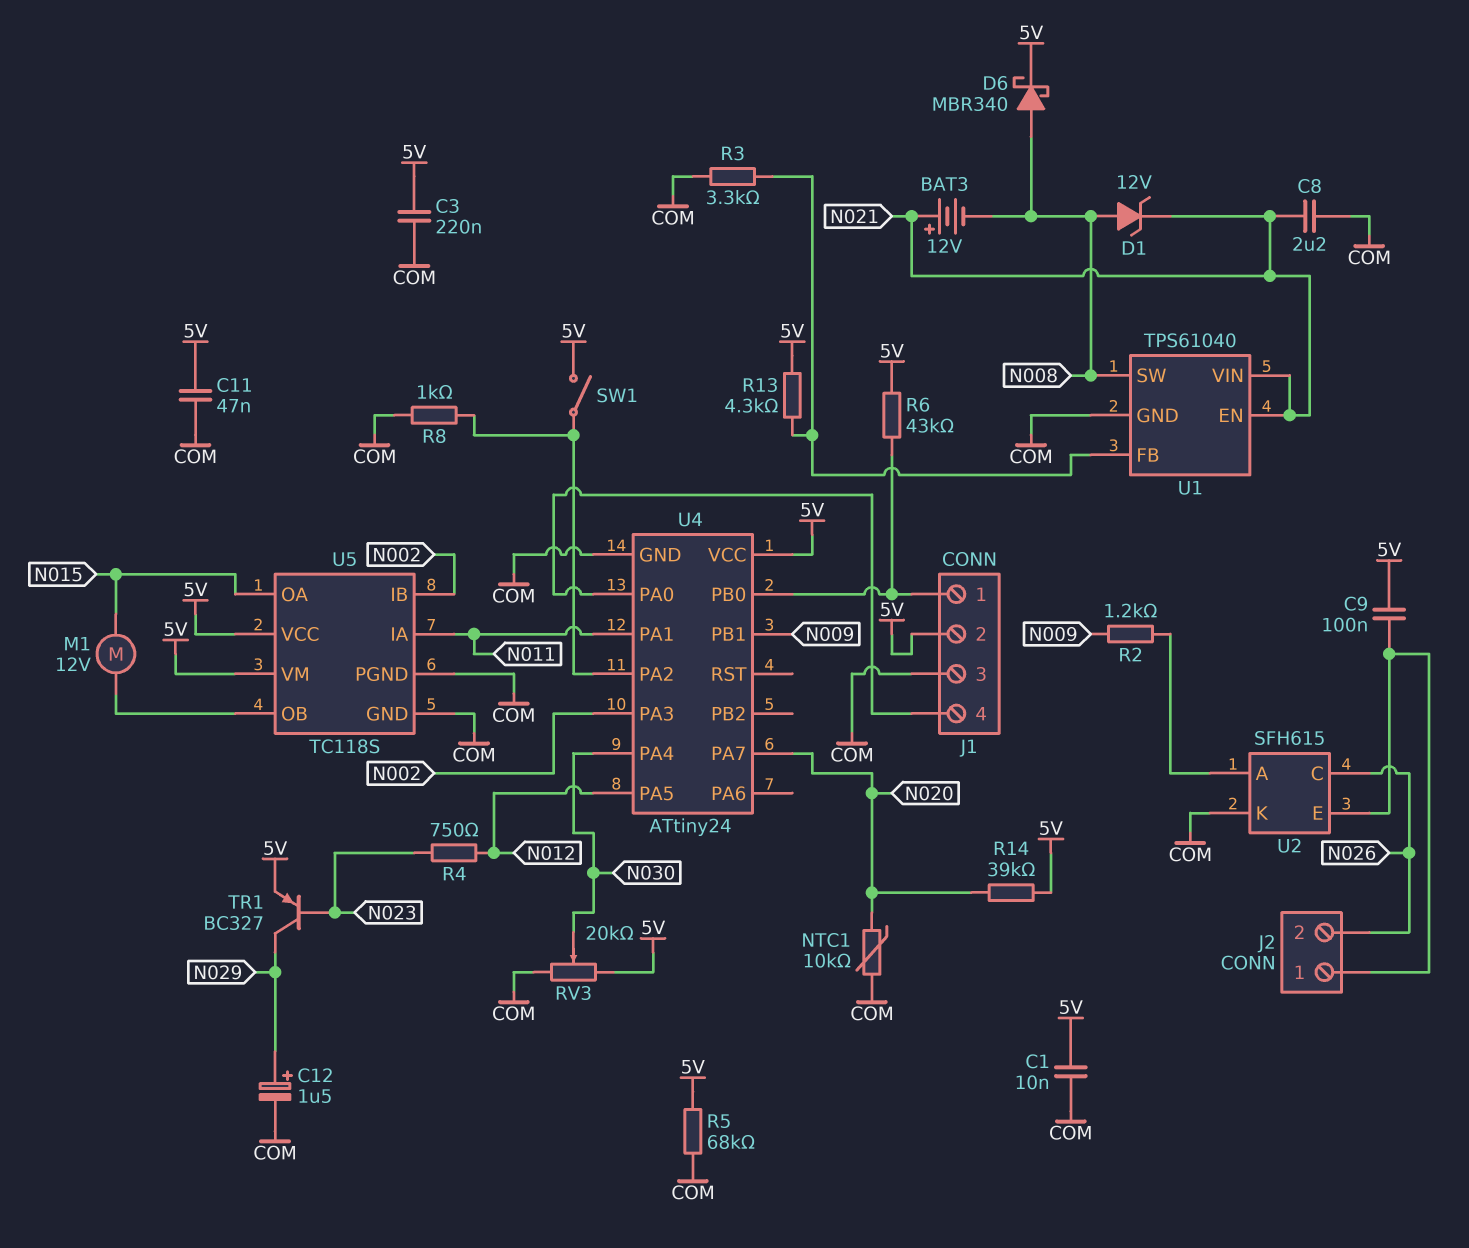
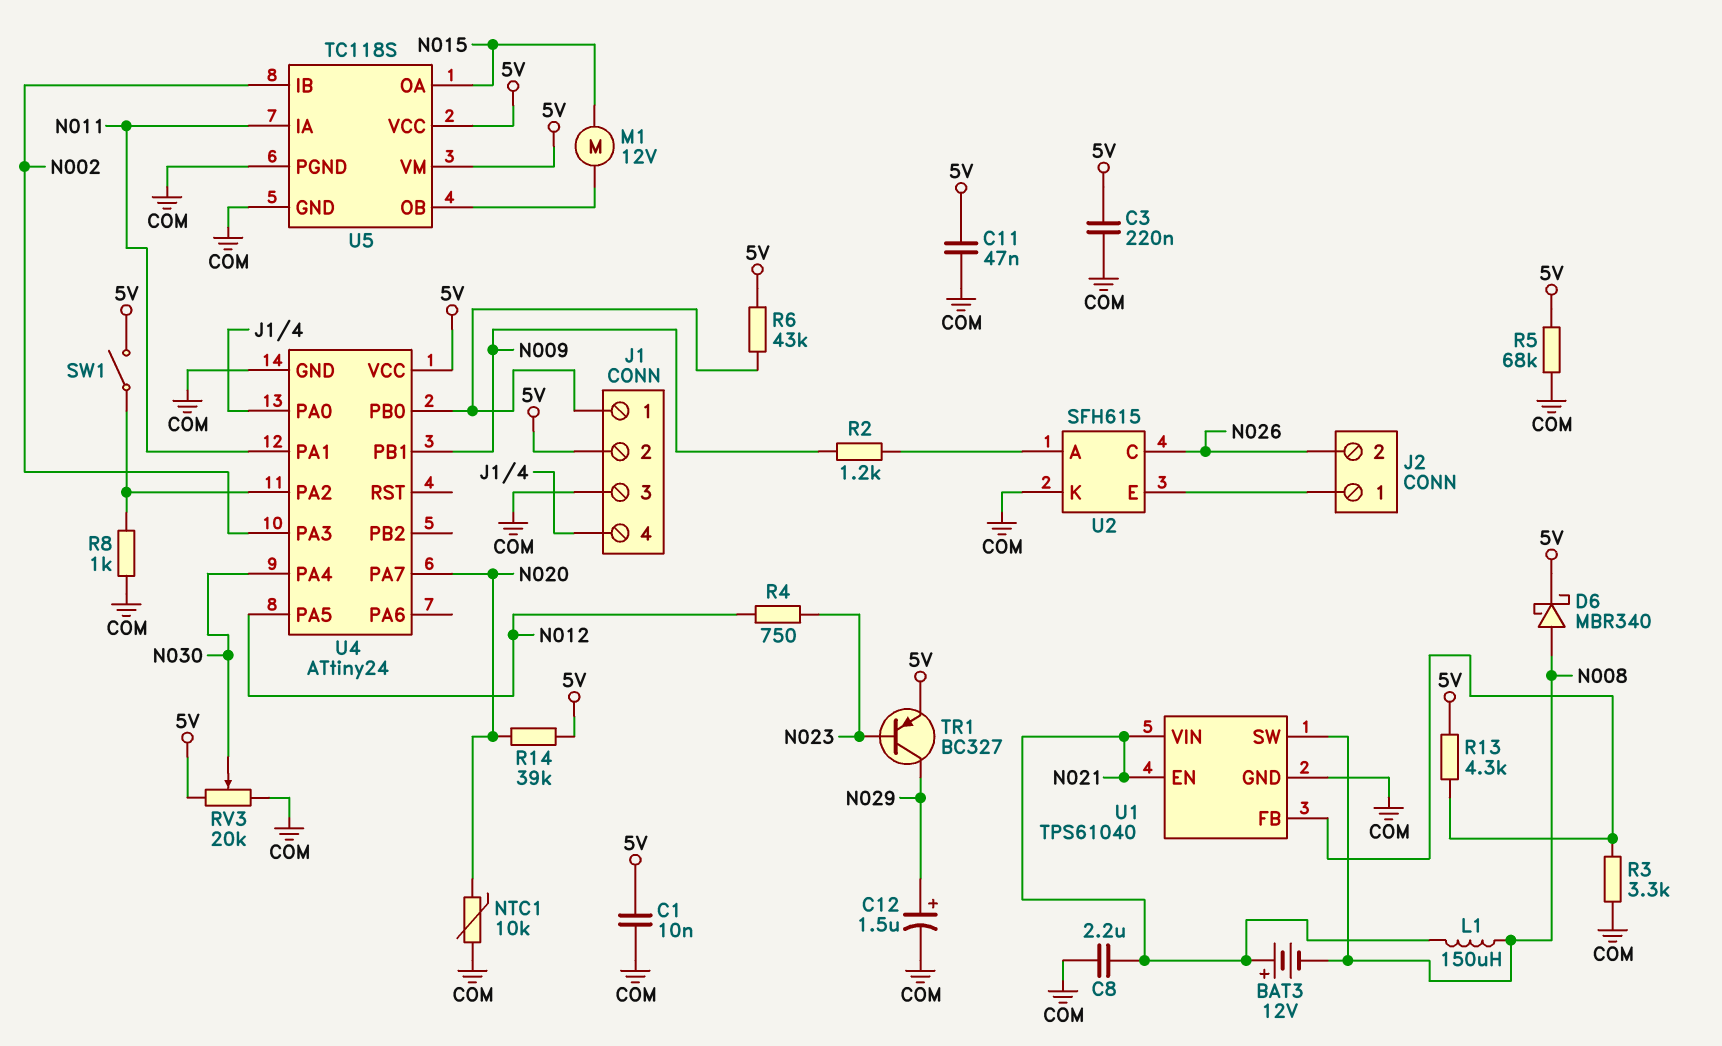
C9: 100nF (5V, J2/1) -> none
D1: zener 12V (A N008, K N021) -> none
L1: none -> 150uH (N008, N021)

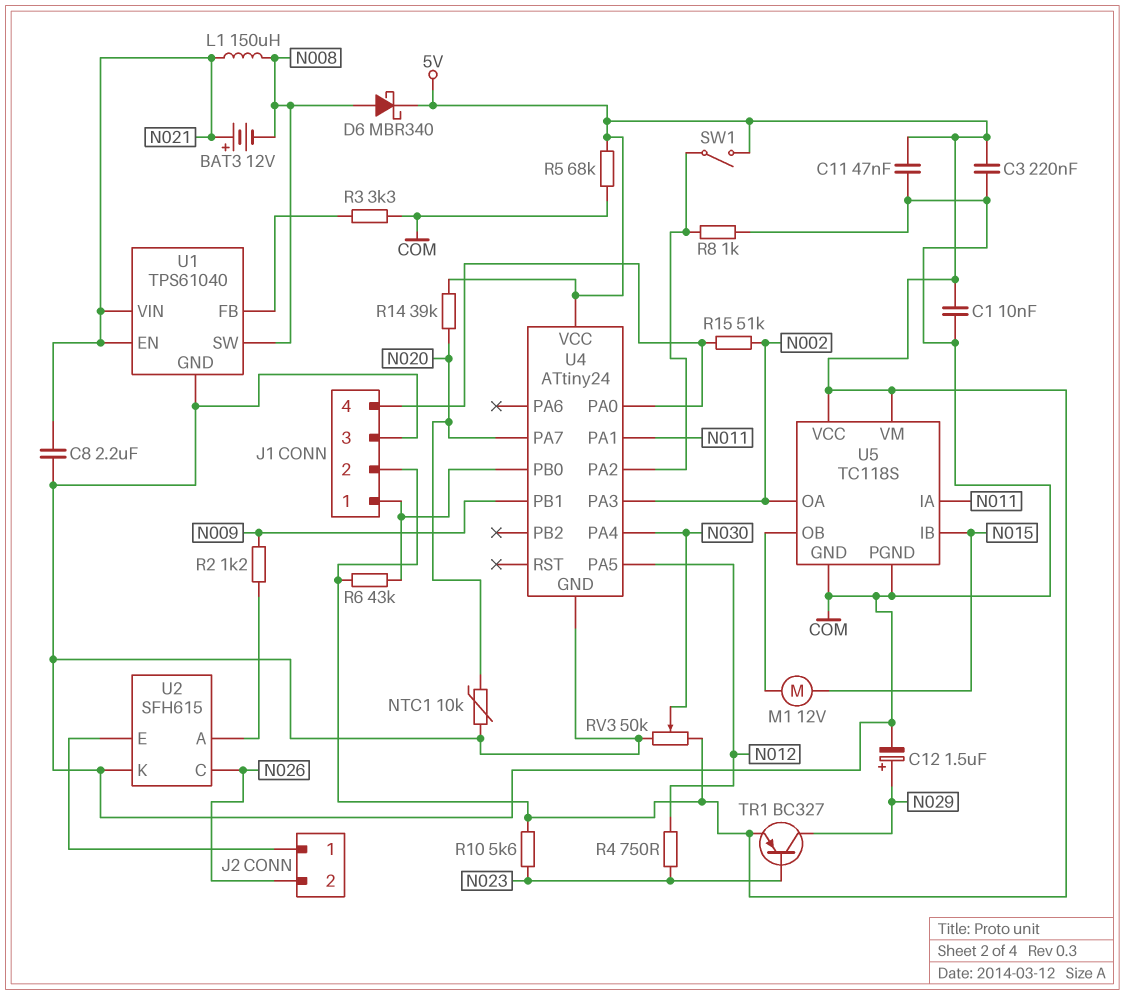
R10: none -> 5.6k (5V, N023)
R13: 4.3k (5V, U1/FB) -> none
R15: none -> 51k (J1/4, N002)
RV3: 20k (5V, COM, wiper N030) -> 50k (5V, COM, wiper N030)
U5 pin IB: N002 -> N015
U5 pin OA: N015 -> N002

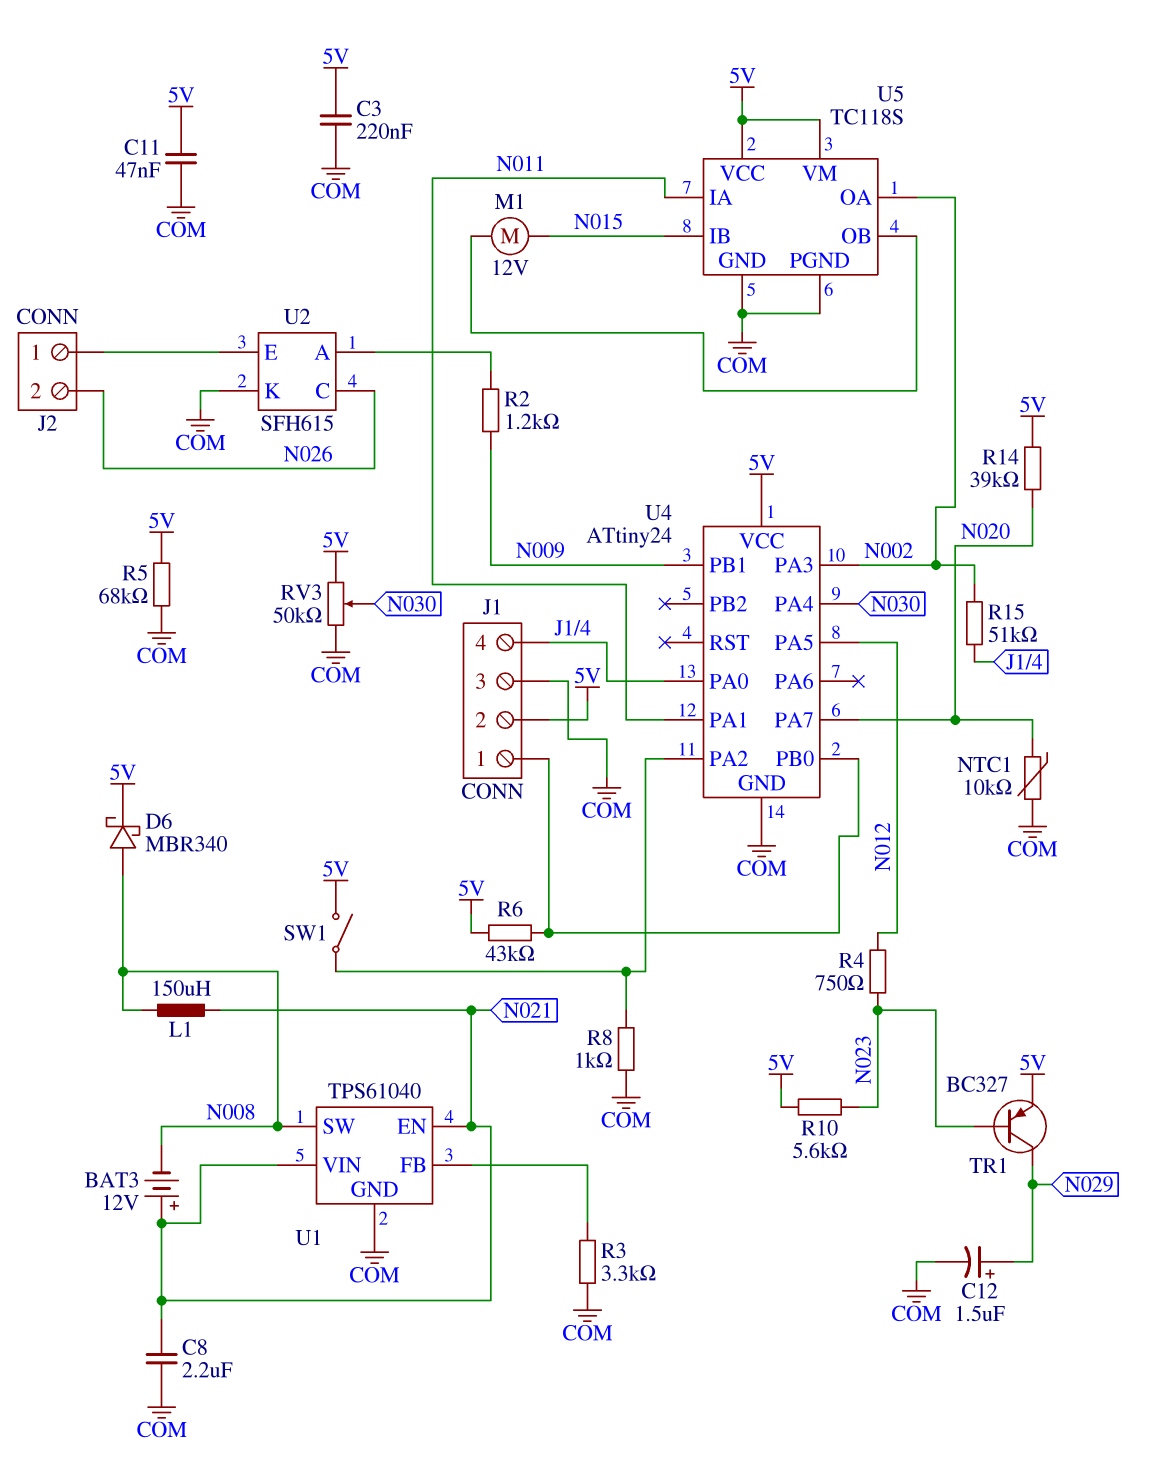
C1: 10nF (5V, COM) -> none

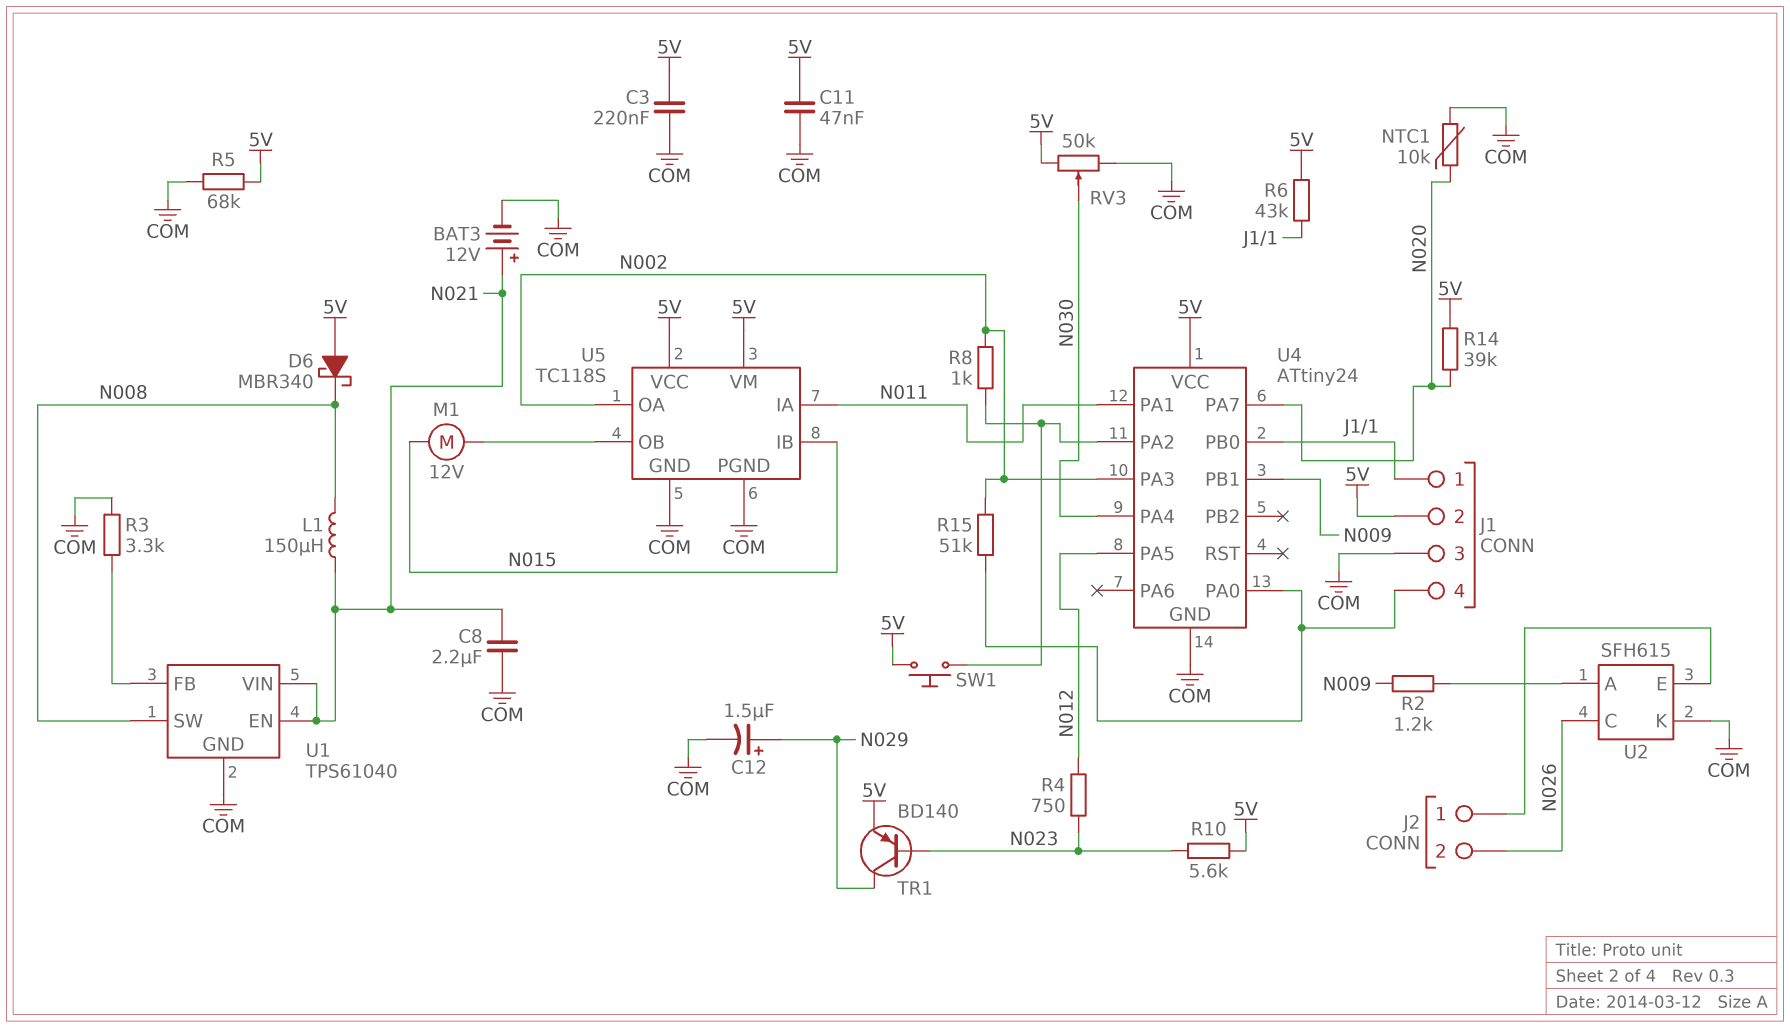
BAT3: 12V (plus N021, minus N008) -> 12V (plus N021, minus COM)
D6: schottky MBR340 (A N008, K 5V) -> schottky MBR340 (A 5V, K N008)
R8: 1k (COM, U4/PA2) -> 1k (N002, U4/PA2)
SW1: switch (5V, U4/PA2) -> button (5V, U4/PA2)
TR1: PNP BC327 (B N023, C N029, E 5V) -> PNP BD140 (B N023, C N029, E 5V)

